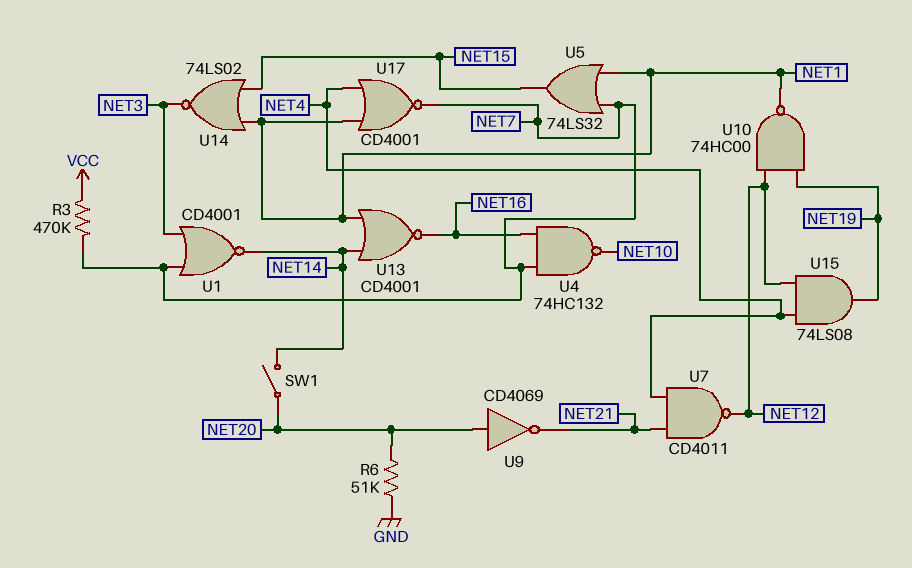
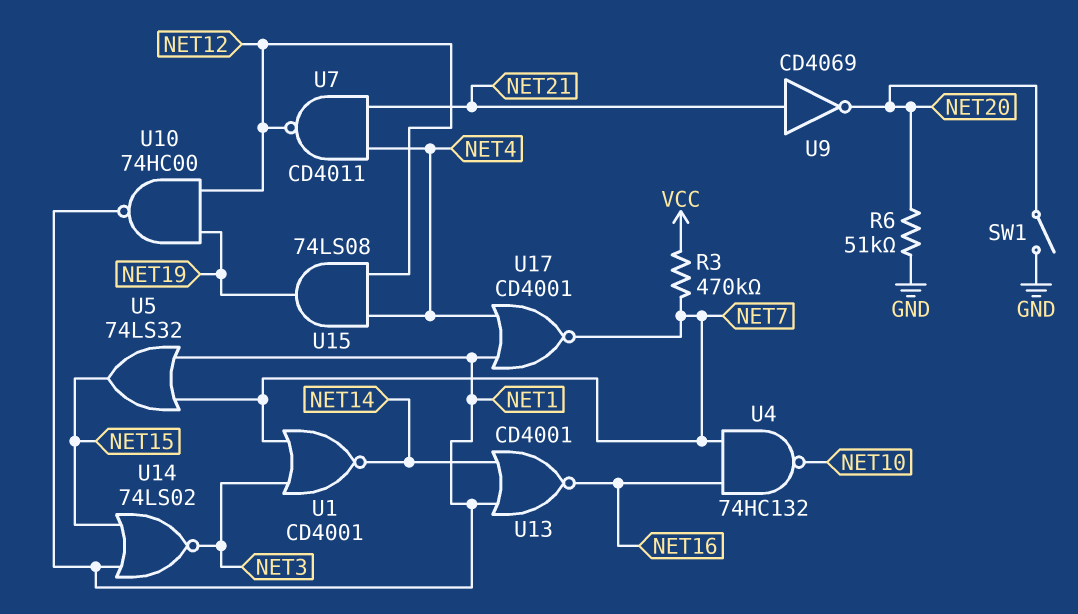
SW1: switch (NET14, NET20) -> switch (GND, NET20)
U9: NOT CD4069 (in NET20, out NET21) -> NOT CD4069 (in NET21, out NET20)

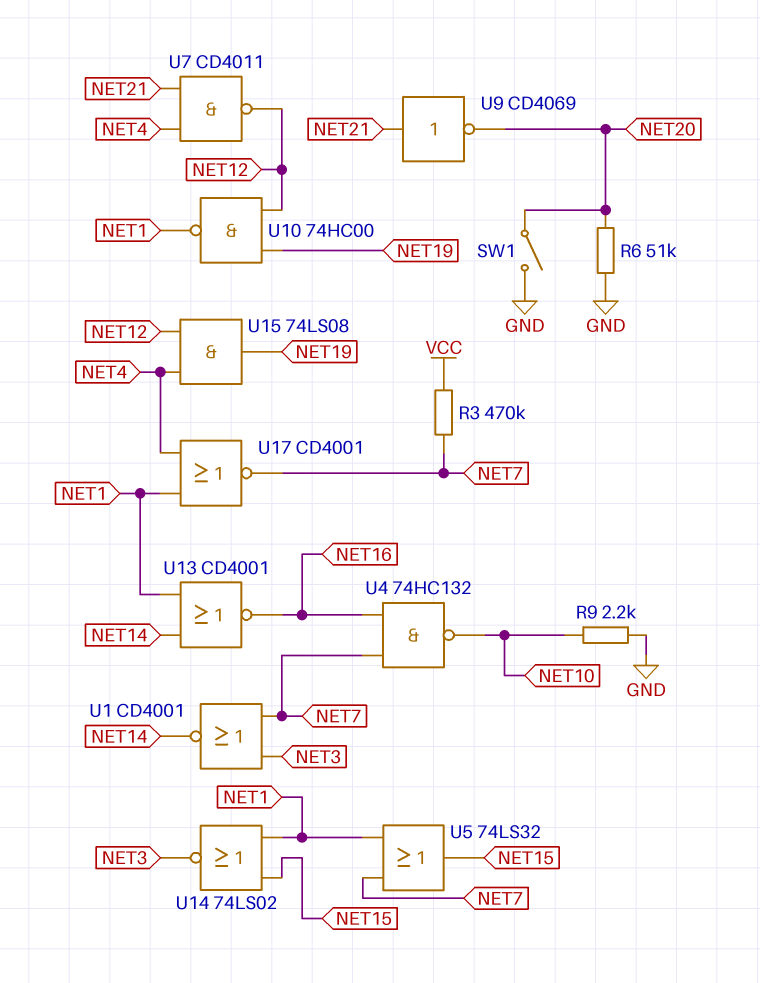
R9: none -> 2.2k (GND, NET10)

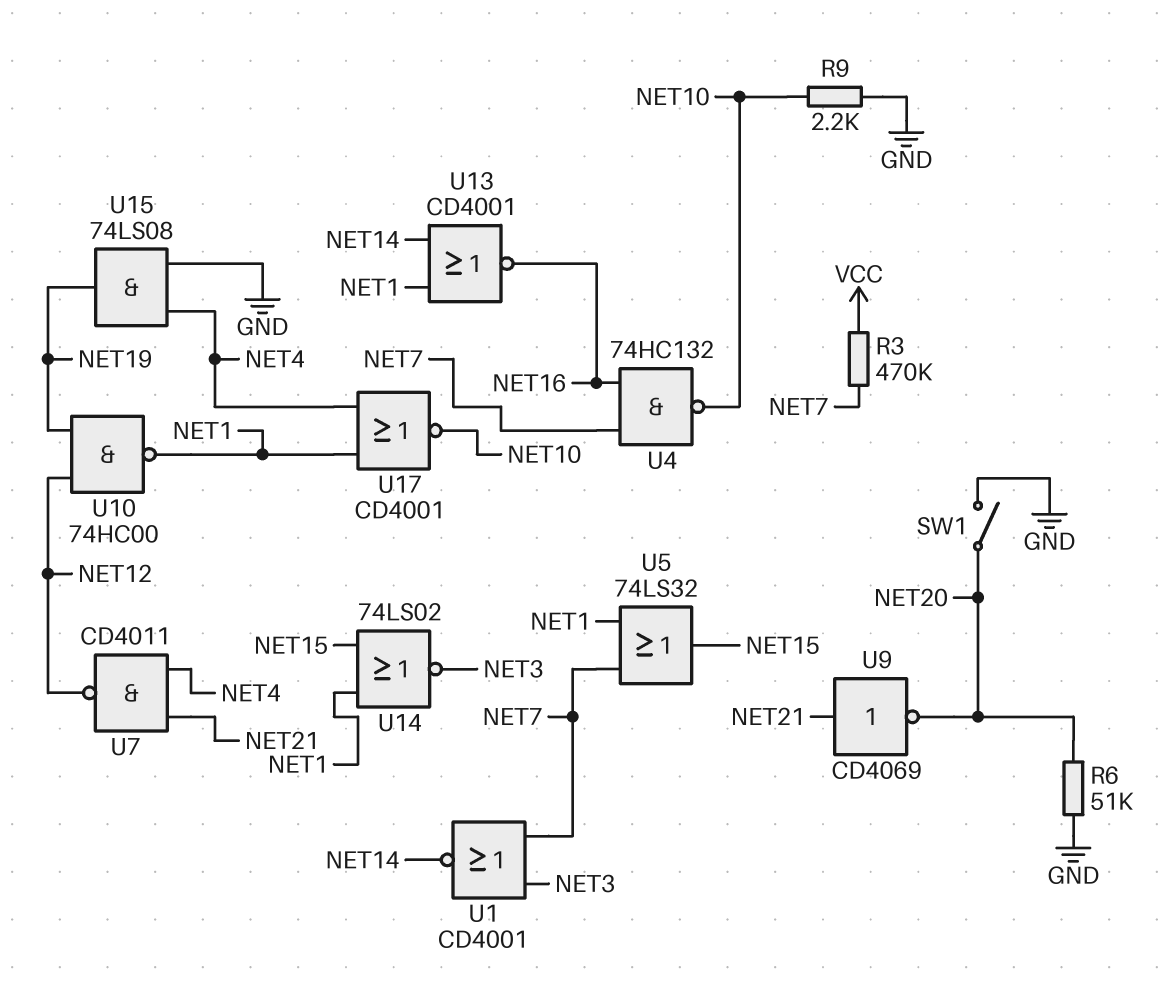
U15: AND 74LS08 (in NET4, in NET12, out NET19) -> AND 74LS08 (in GND, in NET4, out NET19)
U17: NOR CD4001 (in NET1, in NET4, out NET7) -> NOR CD4001 (in NET1, in NET4, out NET10)

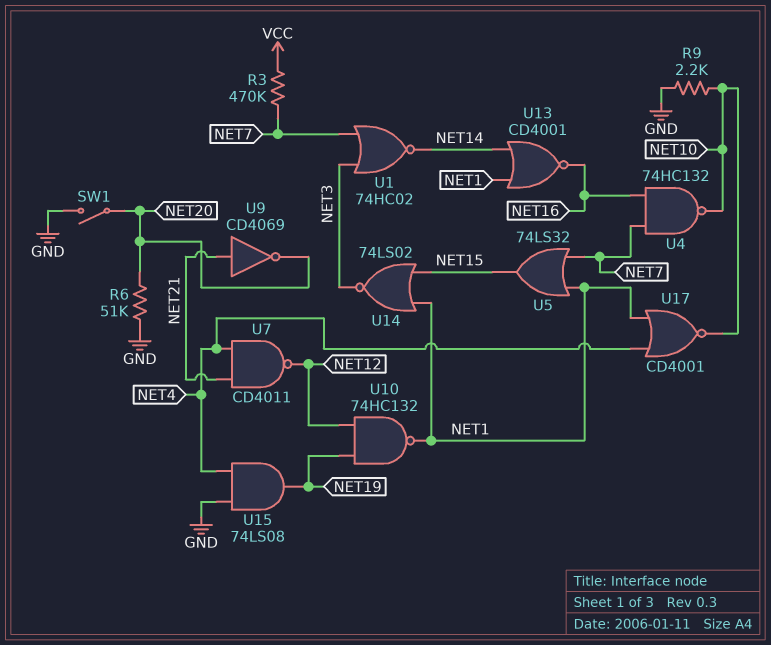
U1: NOR CD4001 (in NET3, in NET7, out NET14) -> NOR 74HC02 (in NET3, in NET7, out NET14)
U10: NAND 74HC00 (in NET12, in NET19, out NET1) -> NAND 74HC132 (in NET12, in NET19, out NET1)

